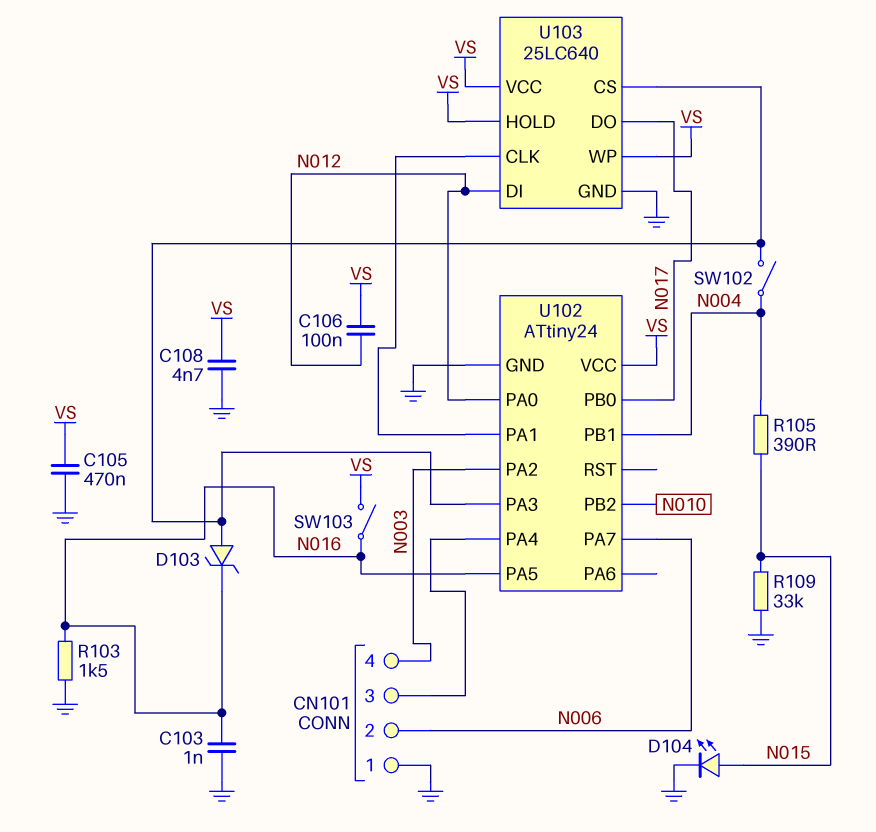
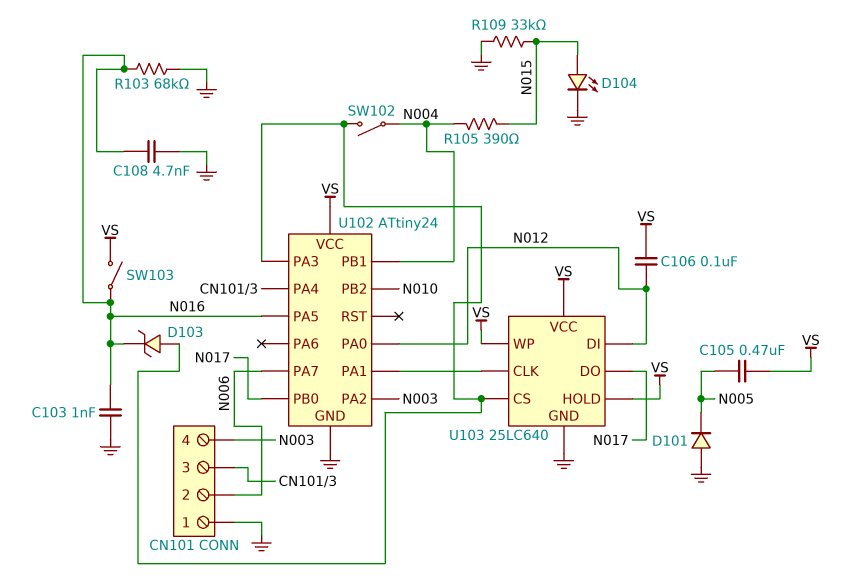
C105: 470nF (GND, VS) -> 470nF (N005, VS)
C108: 4.7nF (GND, VS) -> 4.7nF (GND, N016)
D101: none -> diode (A GND, K N005)
R103: 1.5k (GND, N016) -> 68k (GND, N016)

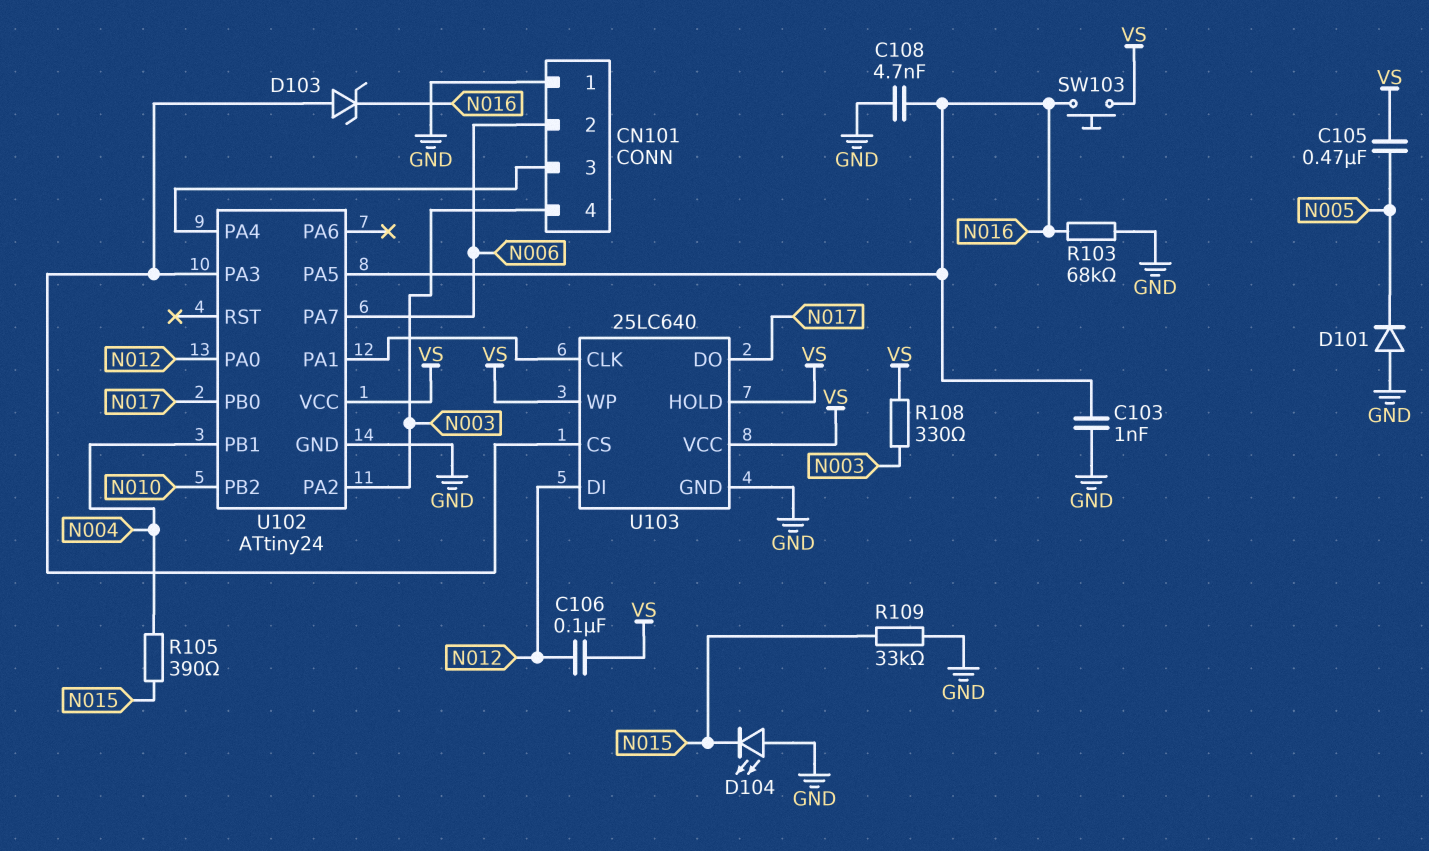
D104: LED (A N015, K GND) -> LED (A GND, K N015)
R108: none -> 330 (N003, VS)
SW102: switch (N004, U102/PA3) -> none
SW103: switch (N016, VS) -> button (N016, VS)

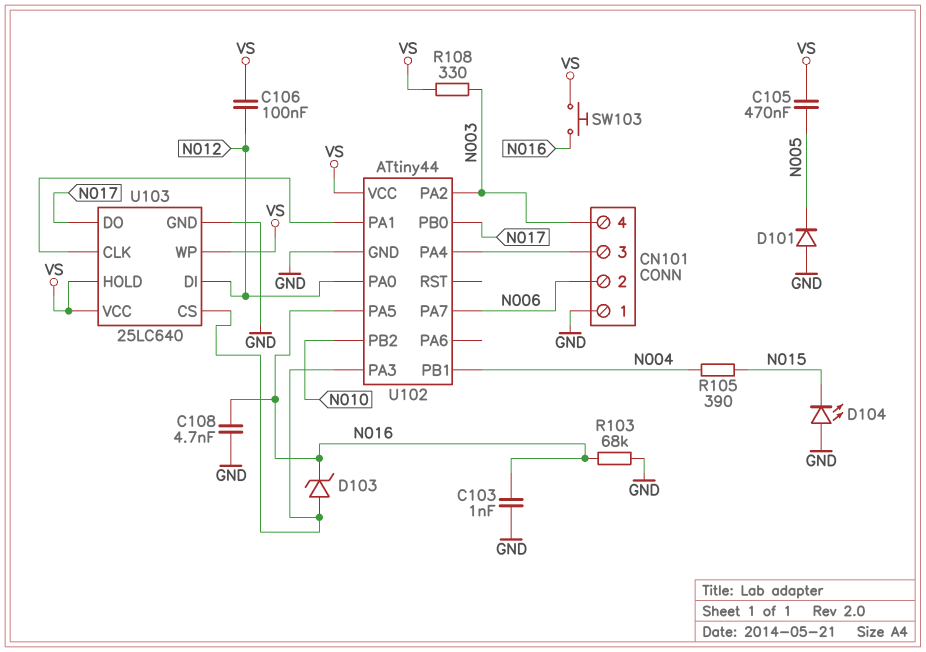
R109: 33k (GND, N015) -> none
U102: ATtiny24 -> ATtiny44

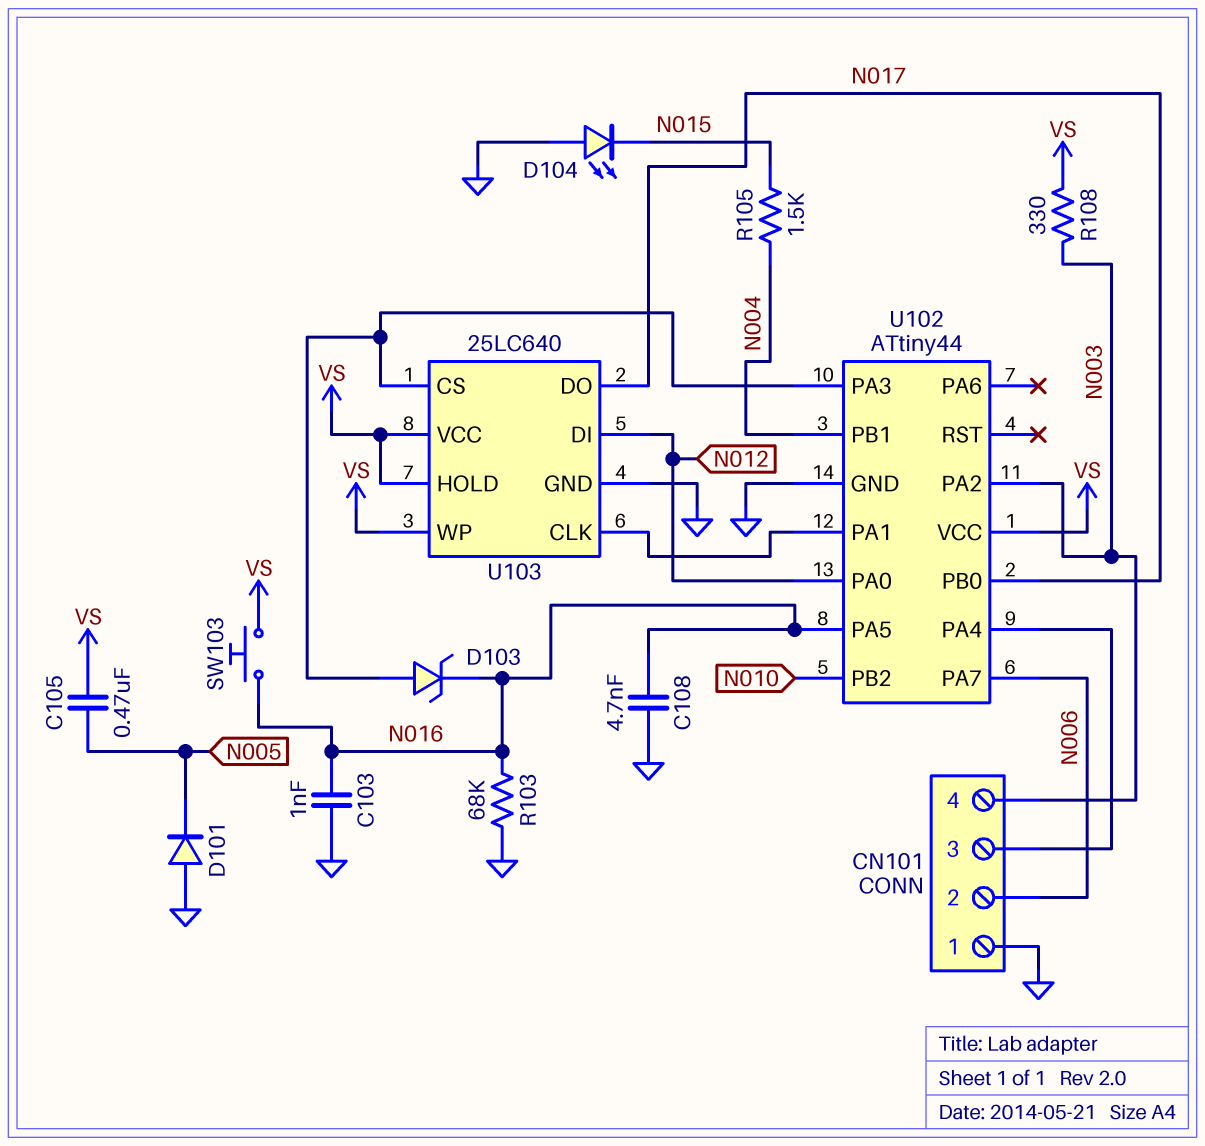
C106: 100nF (N012, VS) -> none
R105: 390 (N004, N015) -> 1.5k (N004, N015)

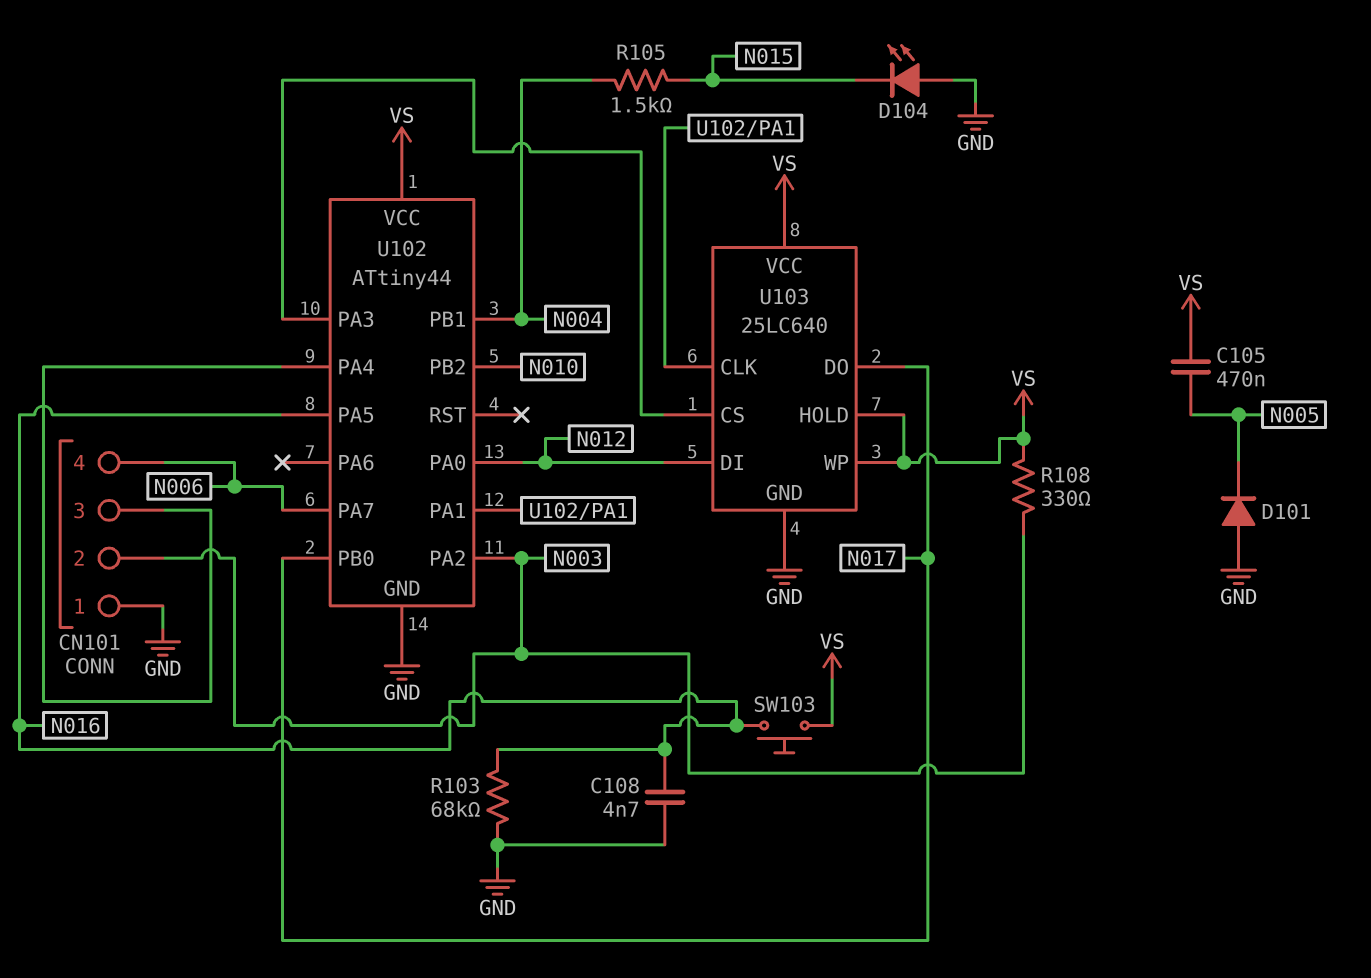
C103: 1nF (GND, N016) -> none
CN101 pin 2: N006 -> N003
CN101 pin 4: N003 -> N006
D103: zener (A U102/PA3, K N016) -> none

